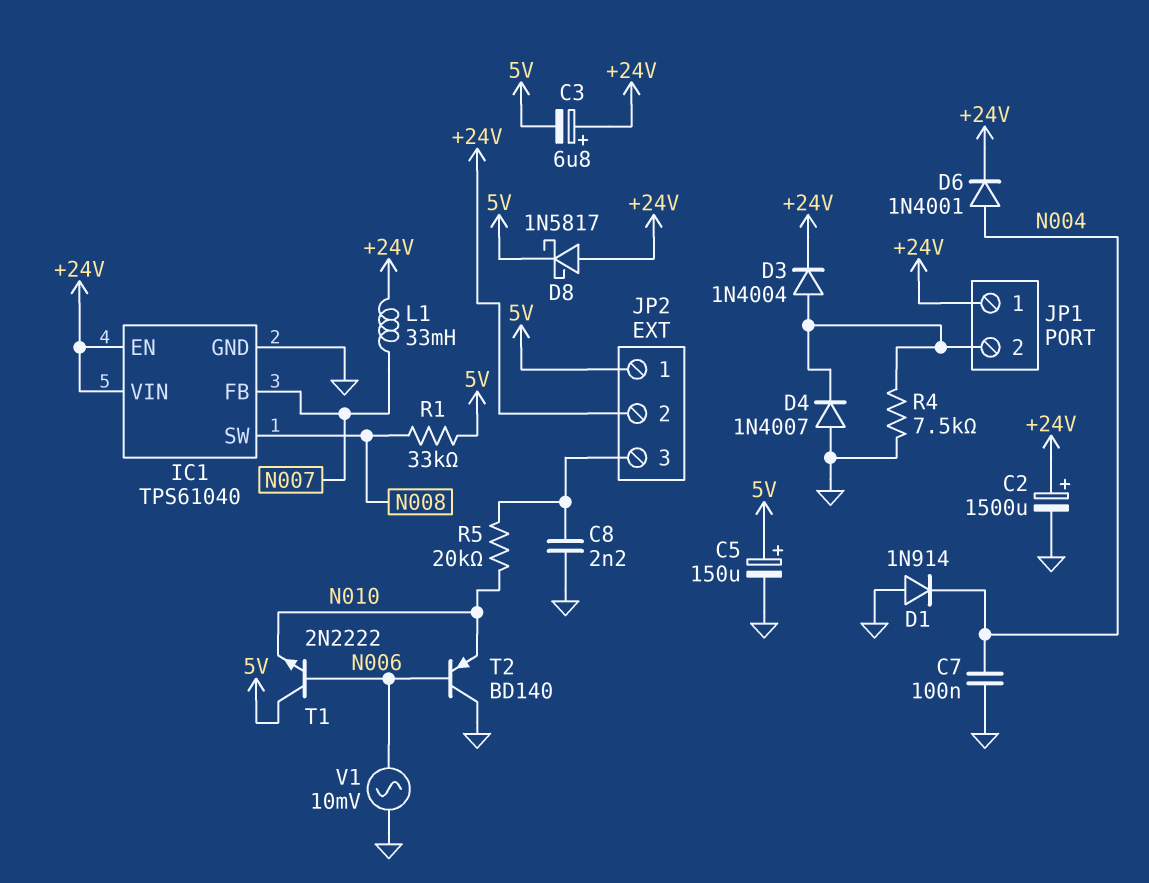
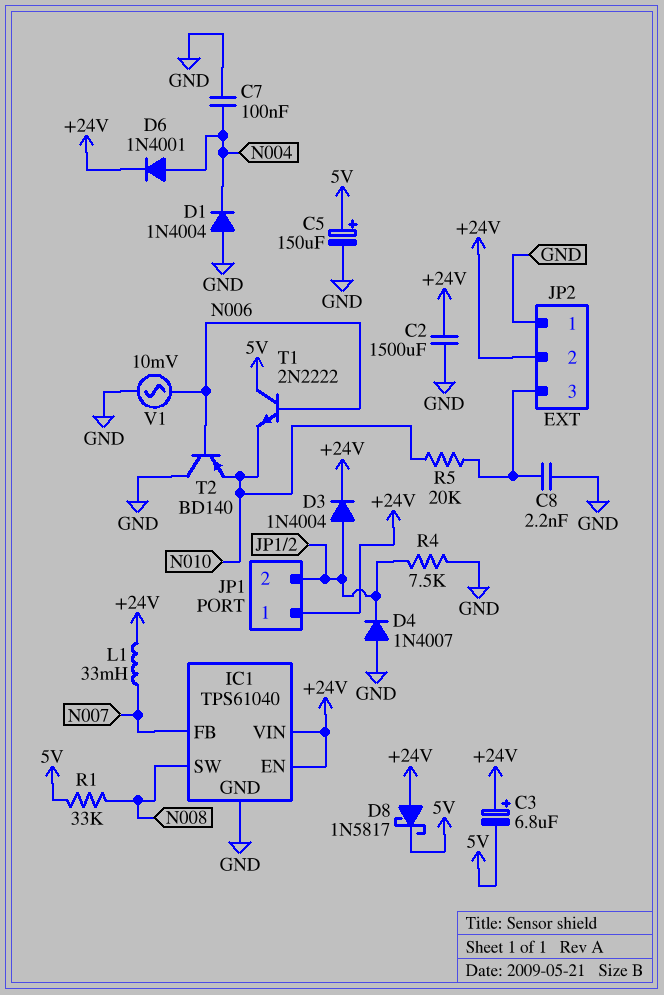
C2: 1500uF (plus +24V, minus GND) -> 1500uF (+24V, GND)
D1: diode 1N914 (A GND, K N004) -> diode 1N4004 (A GND, K N004)
JP2 pin 1: 5V -> GND

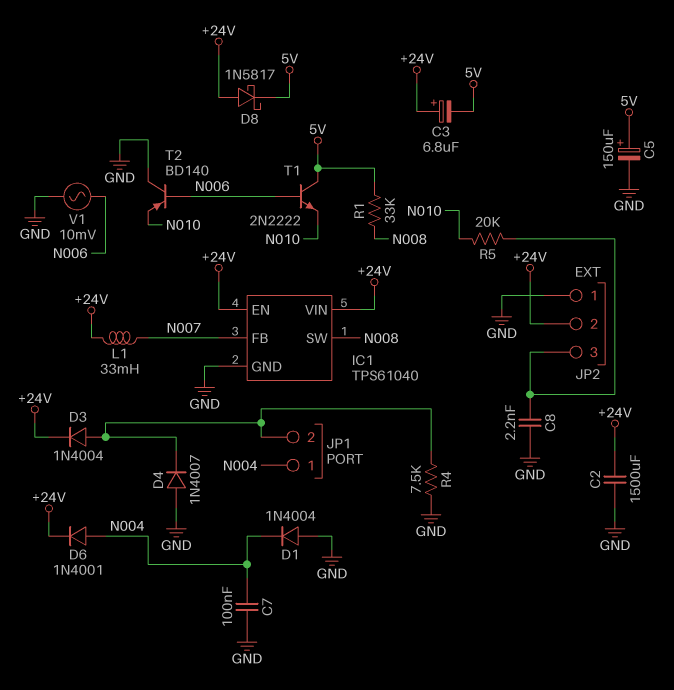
JP1 pin 1: +24V -> N004

